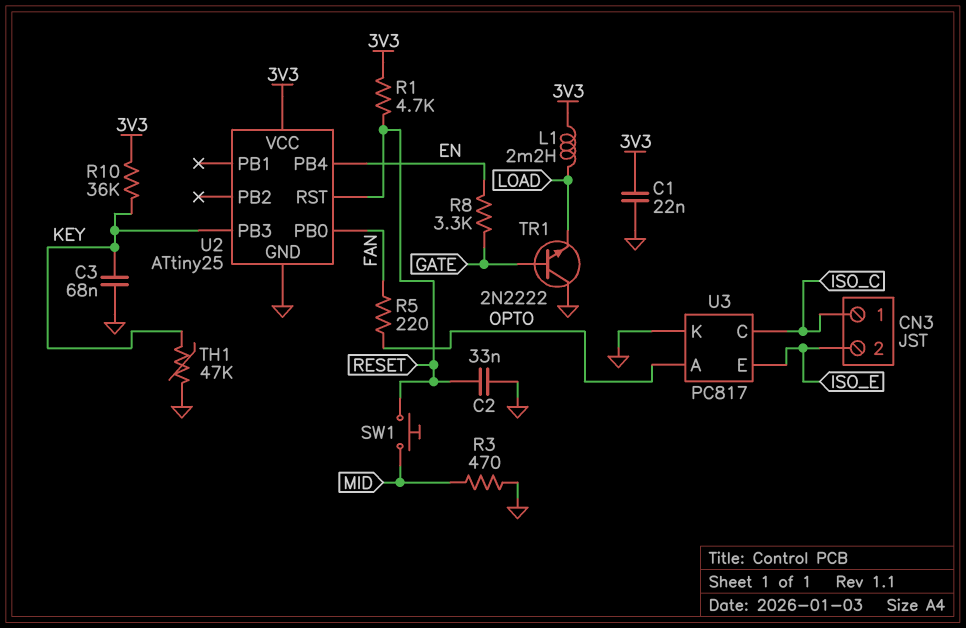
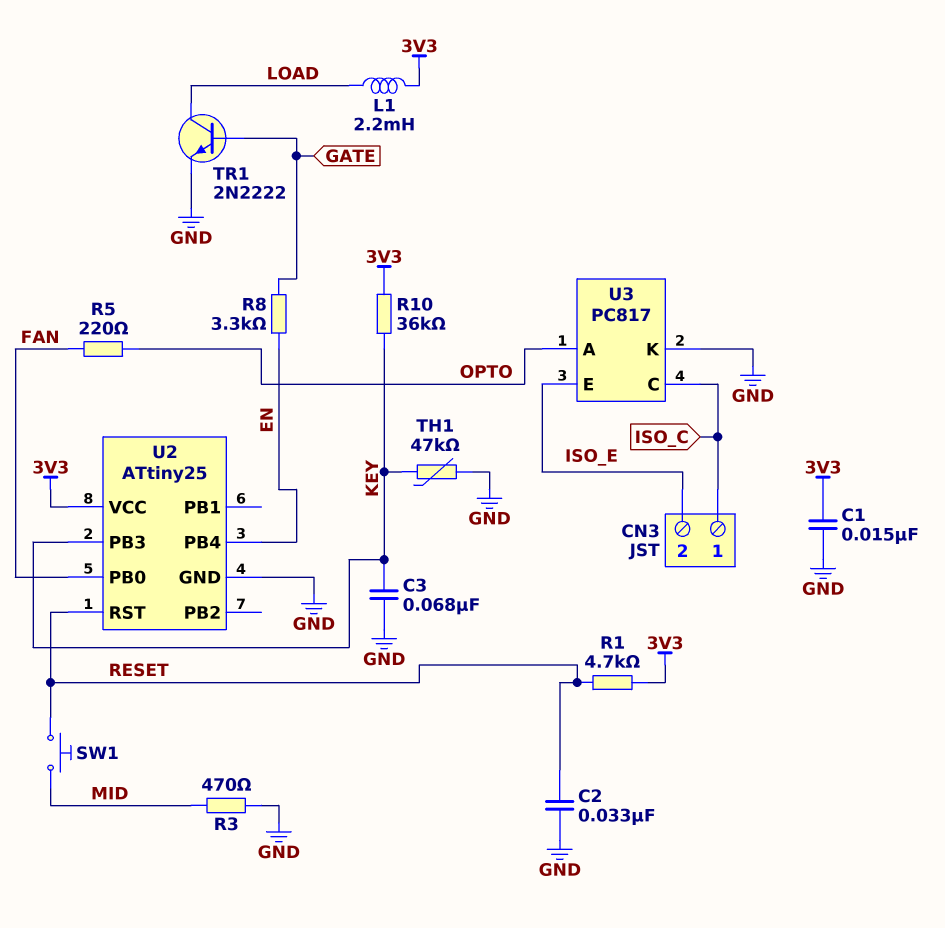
C1: 22nF (3V3, GND) -> 15nF (3V3, GND)
TR1: NPN 2N2222 (B GATE, C GND, E LOAD) -> NPN 2N2222 (B GATE, C LOAD, E GND)

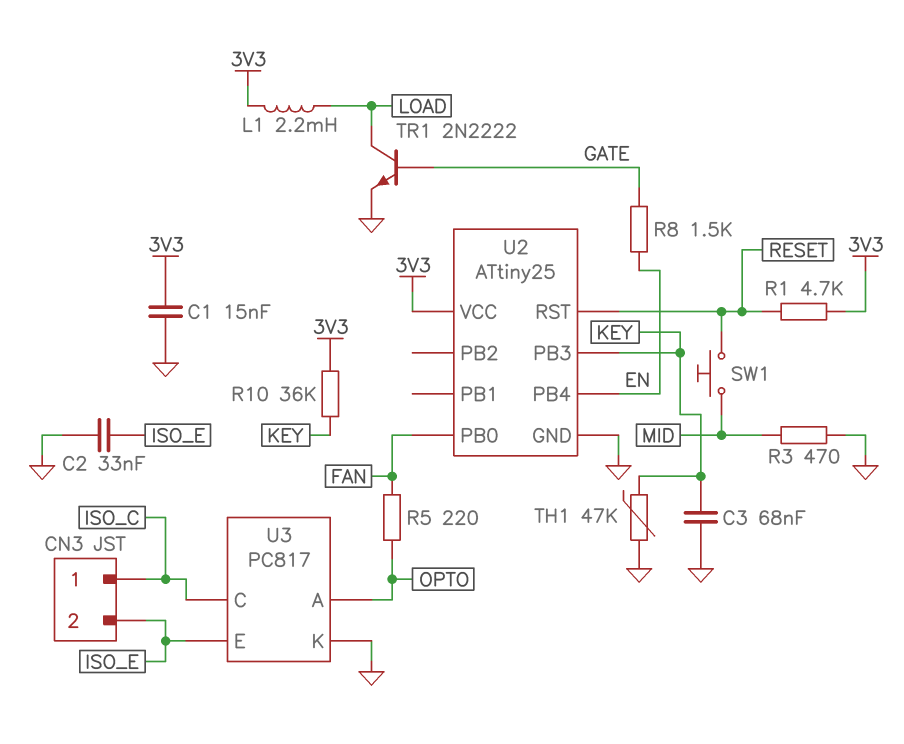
C2: 33nF (GND, RESET) -> 33nF (GND, ISO_E)
R8: 3.3k (EN, GATE) -> 1.5k (EN, GATE)

